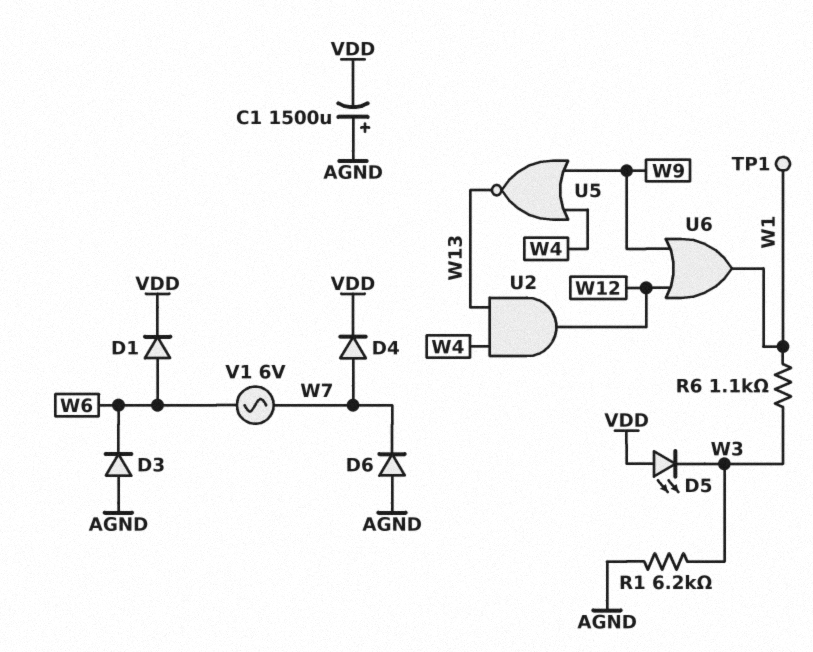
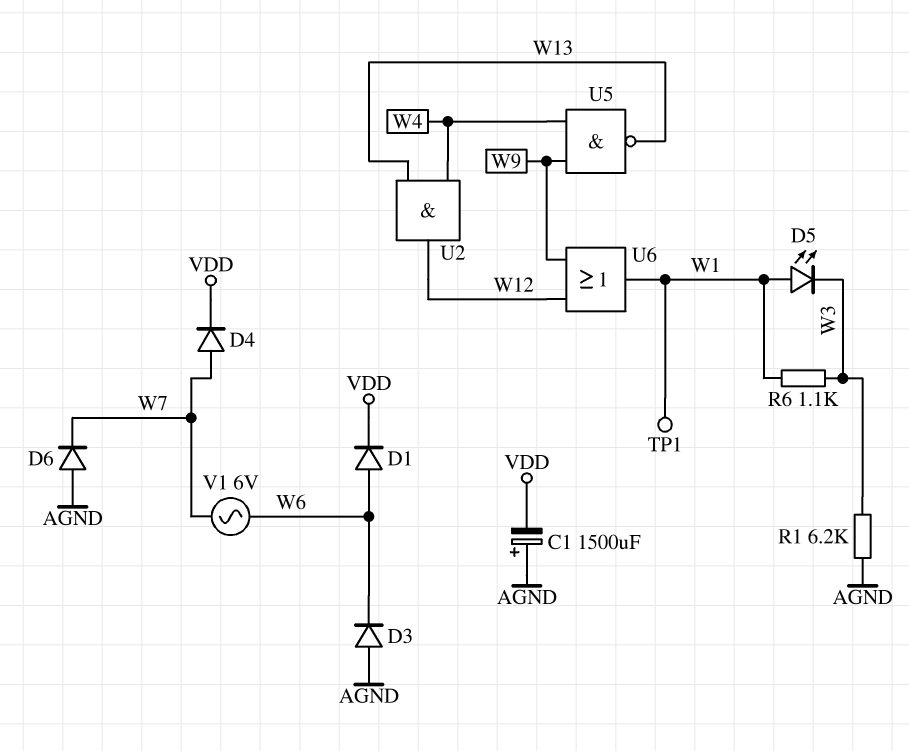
D5: LED (A VDD, K W3) -> LED (A W1, K W3)
U5: NOR (in W4, in W9, out W13) -> NAND (in W4, in W9, out W13)

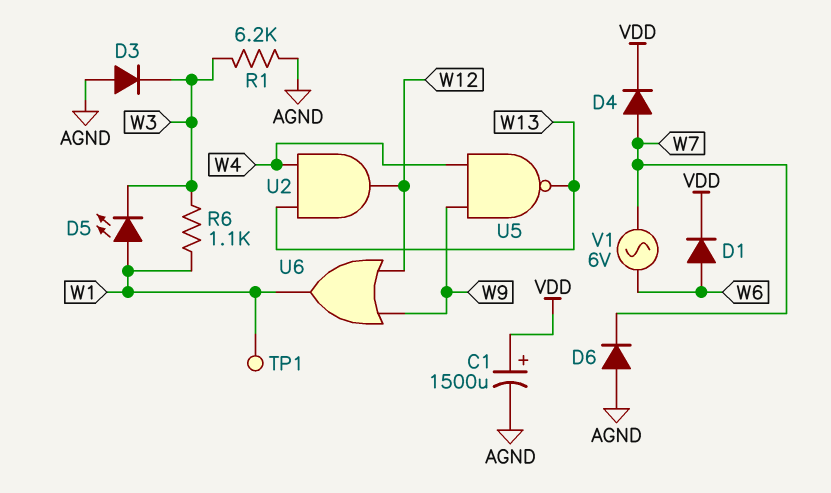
C1: 1500uF (plus AGND, minus VDD) -> 1500uF (plus VDD, minus AGND)
D3: diode (A AGND, K W6) -> diode (A AGND, K W3)

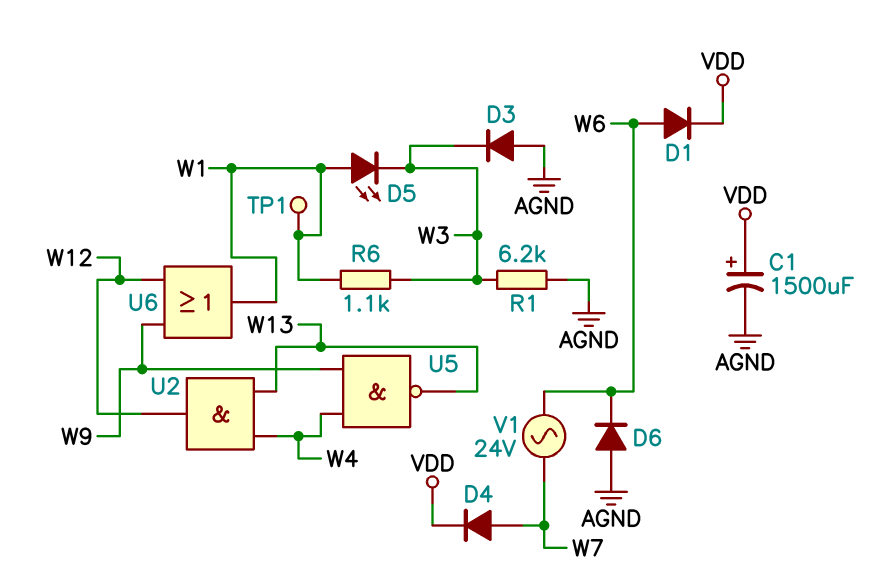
D6: diode (A AGND, K W7) -> diode (A AGND, K W6)
V1: AC 6V (W6, W7) -> AC 24V (W6, W7)

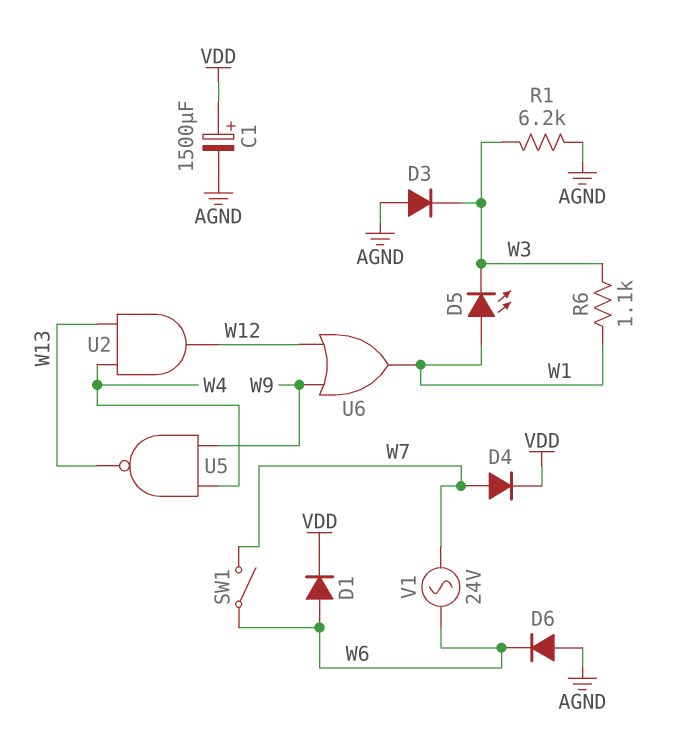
SW1: none -> switch (W6, W7)
TP1: test point (W1) -> none

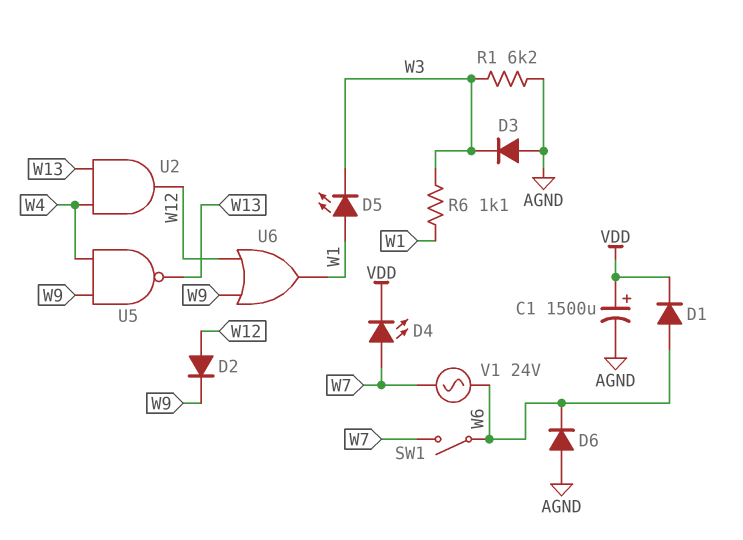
D2: none -> diode (A W12, K W9)
D4: diode (A W7, K VDD) -> LED (A W7, K VDD)

